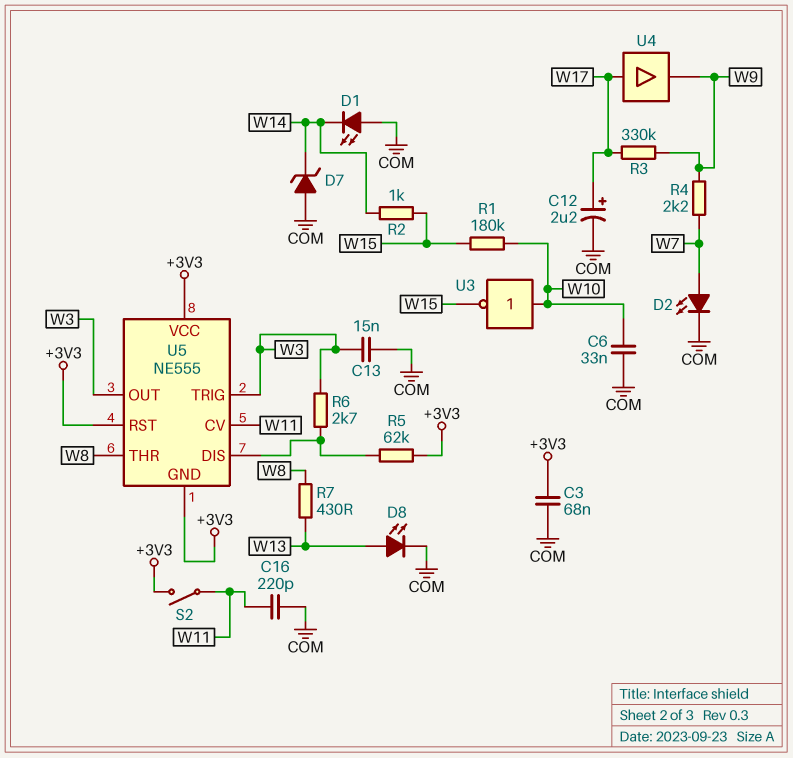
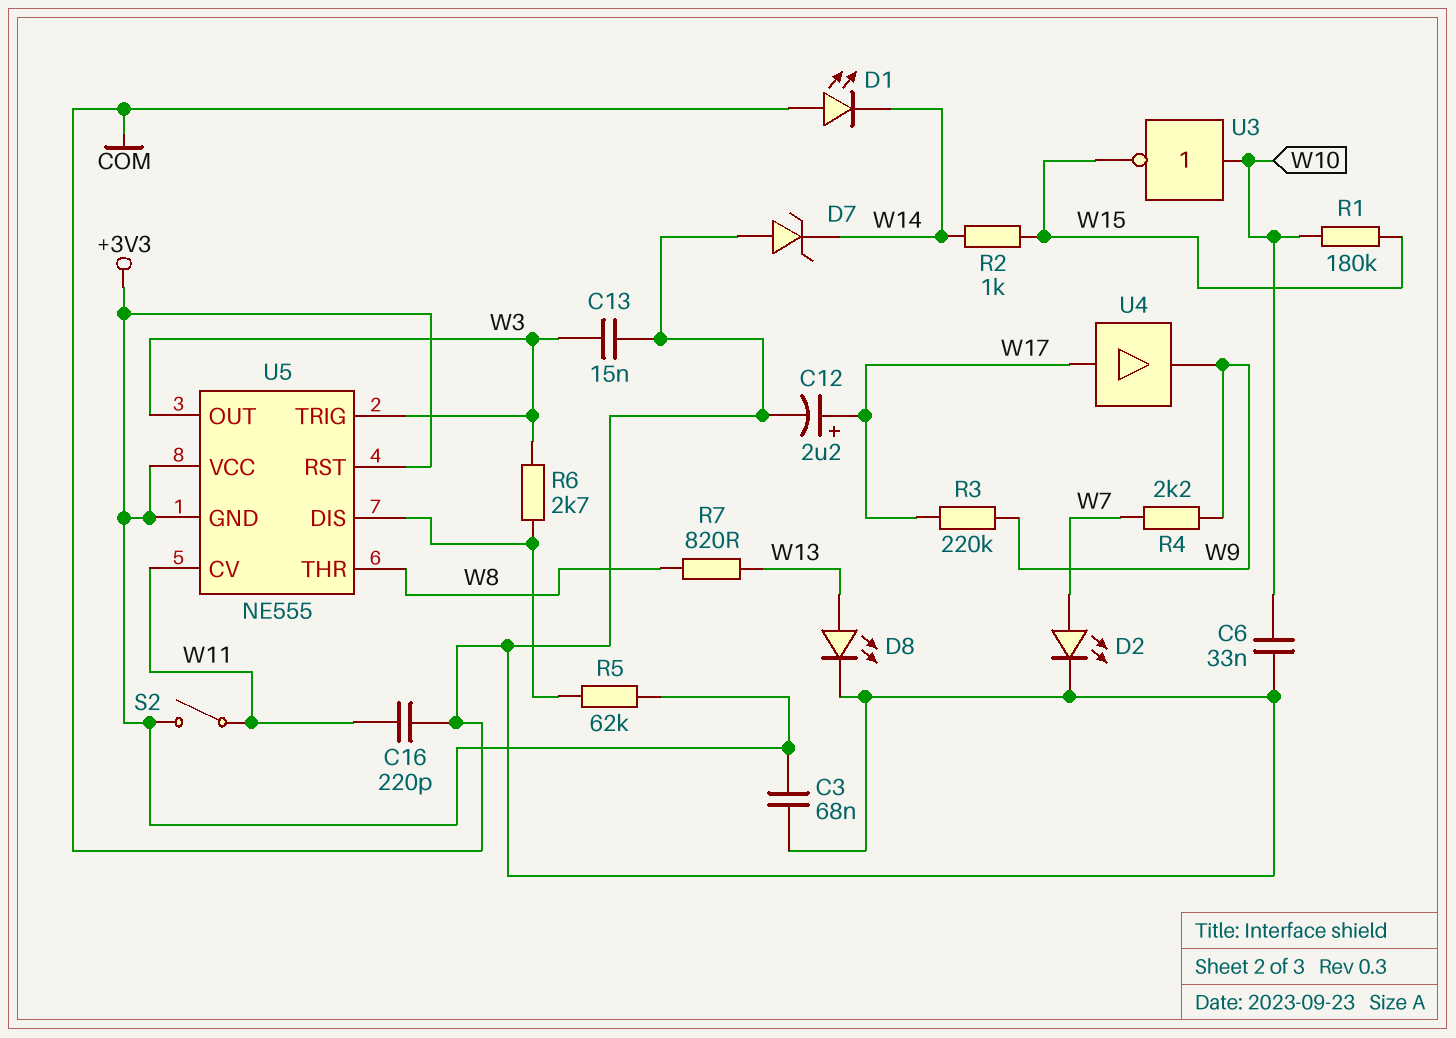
R3: 330k (W9, W17) -> 220k (W9, W17)
R7: 430 (W8, W13) -> 820 (W8, W13)

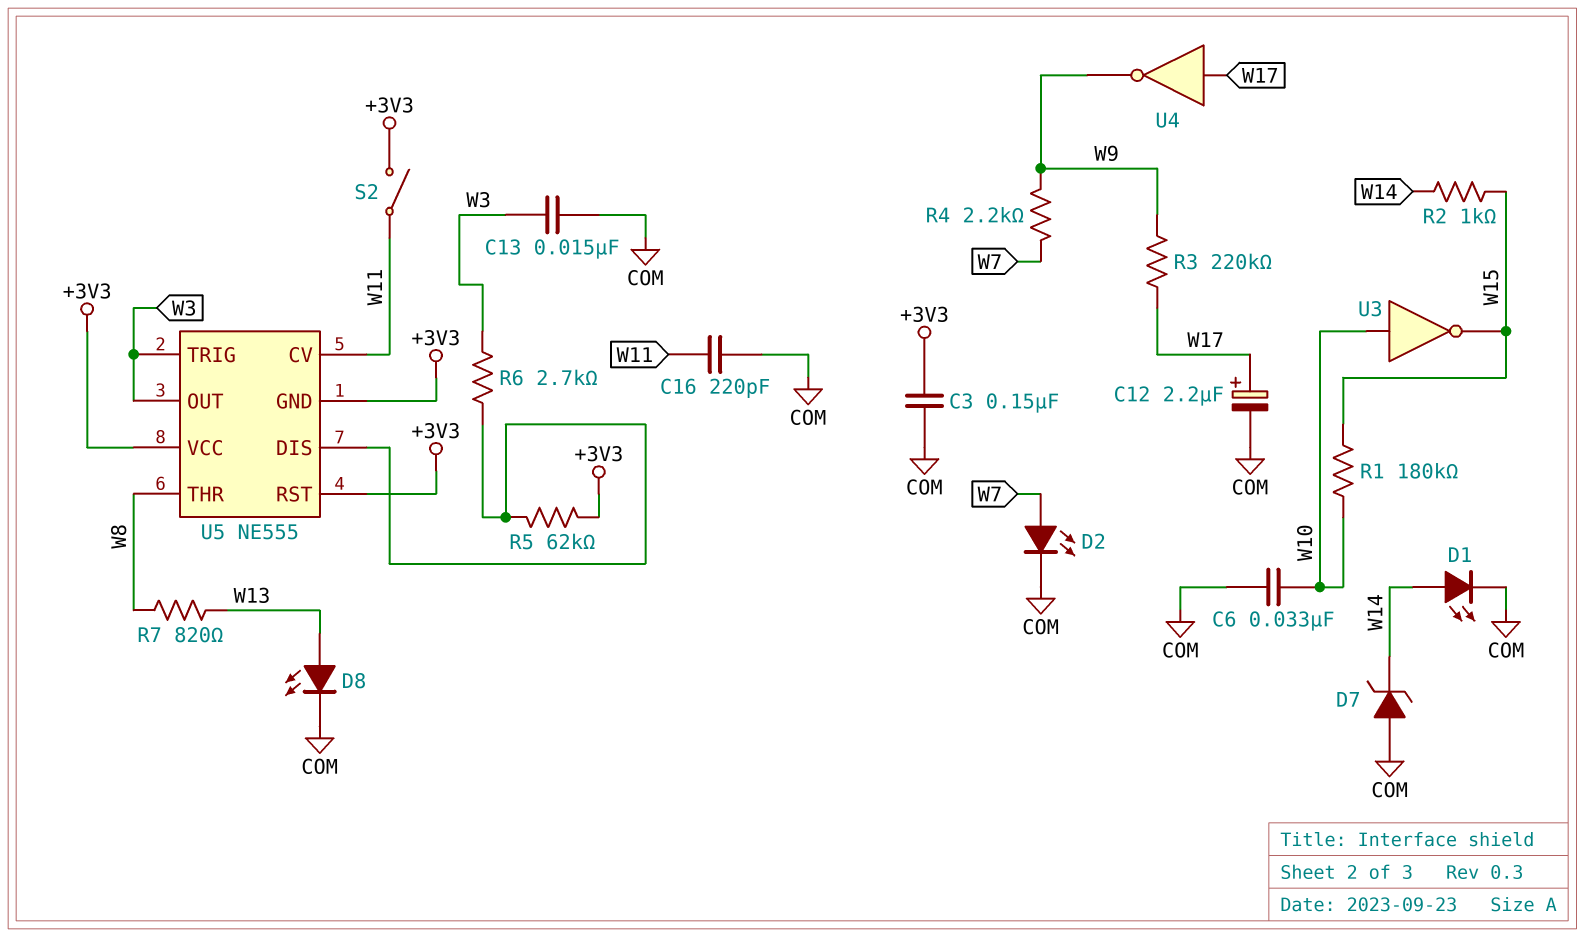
C3: 68nF (+3V3, COM) -> 150nF (+3V3, COM)
D1: LED (A COM, K W14) -> LED (A W14, K COM)
U4: buffer (in W17, out W9) -> NOT (in W17, out W9)

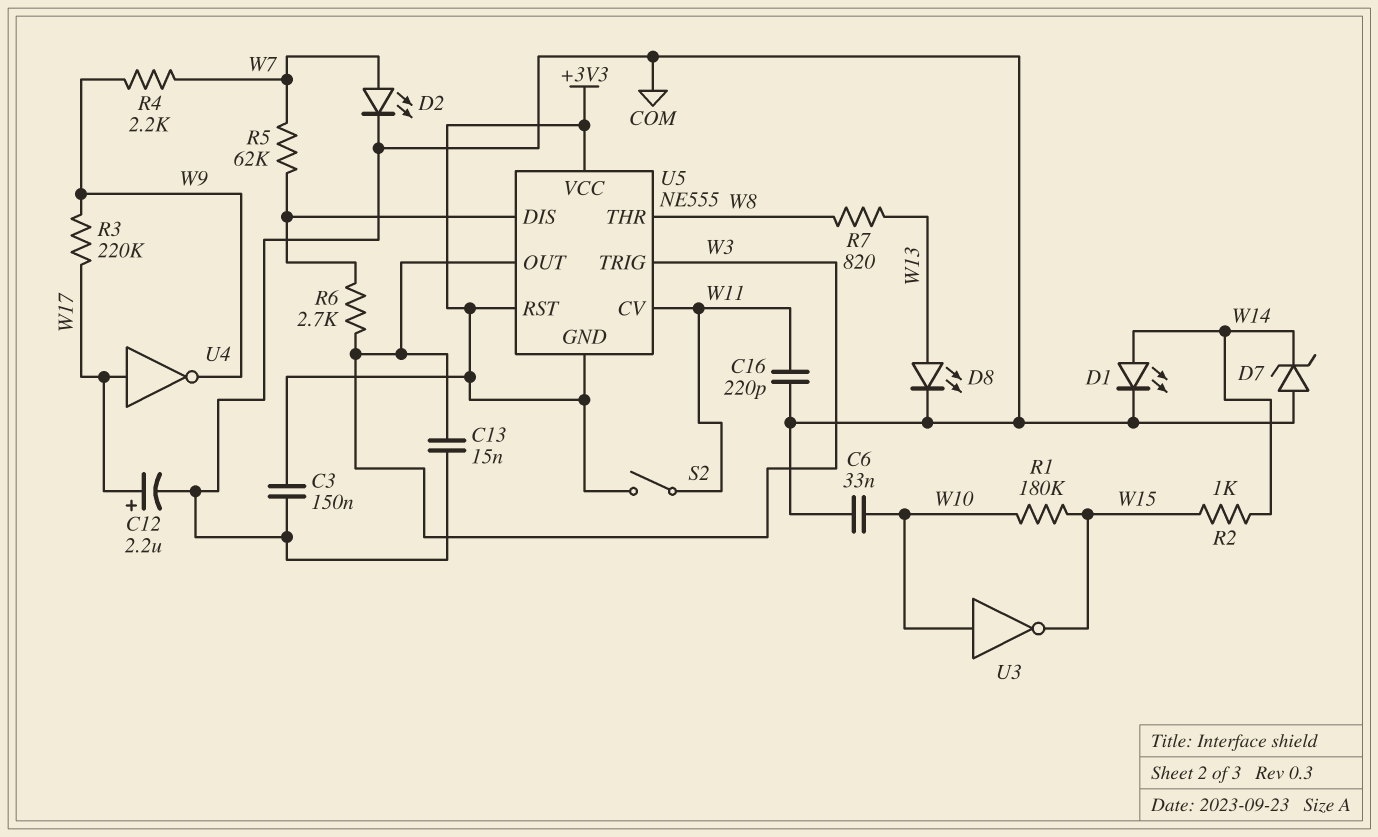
R5: 62k (+3V3, U5/DIS) -> 62k (U5/DIS, W7)

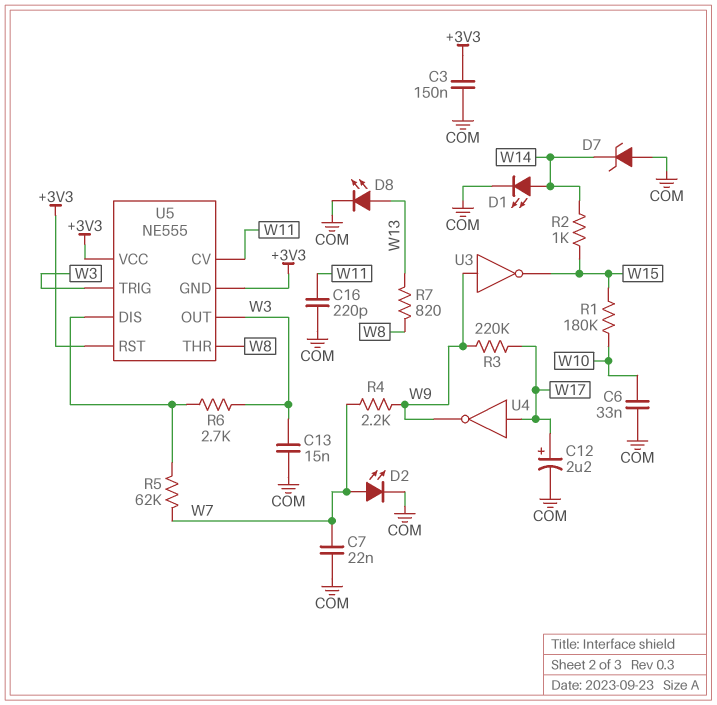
C7: none -> 22nF (COM, W7)
S2: switch (+3V3, W11) -> none
U3: NOT (in W10, out W15) -> NOT (in W9, out W15)

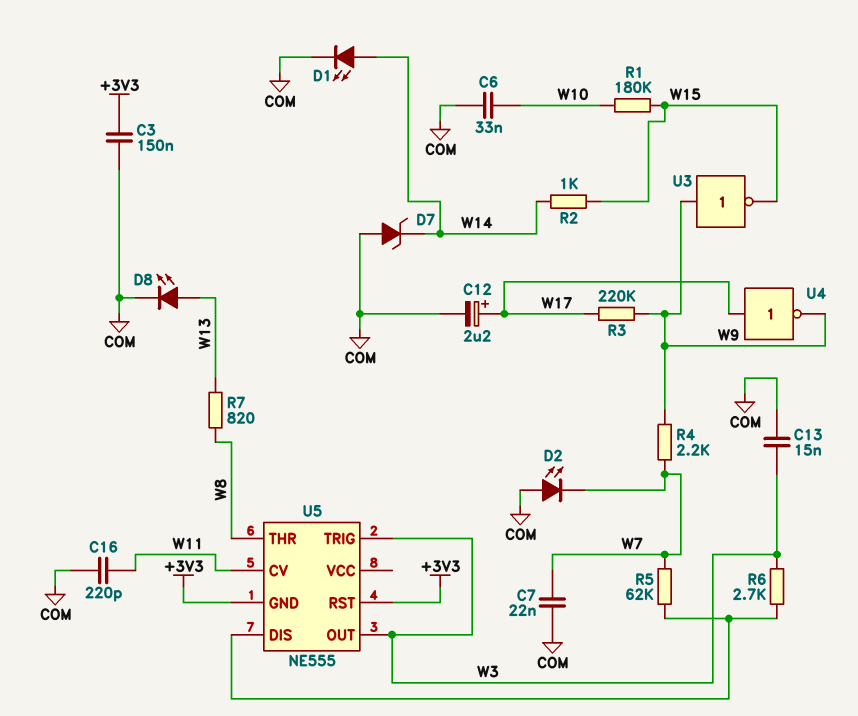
D2: LED (A W7, K COM) -> LED (A COM, K W7)
U5 pin VCC: +3V3 -> none

